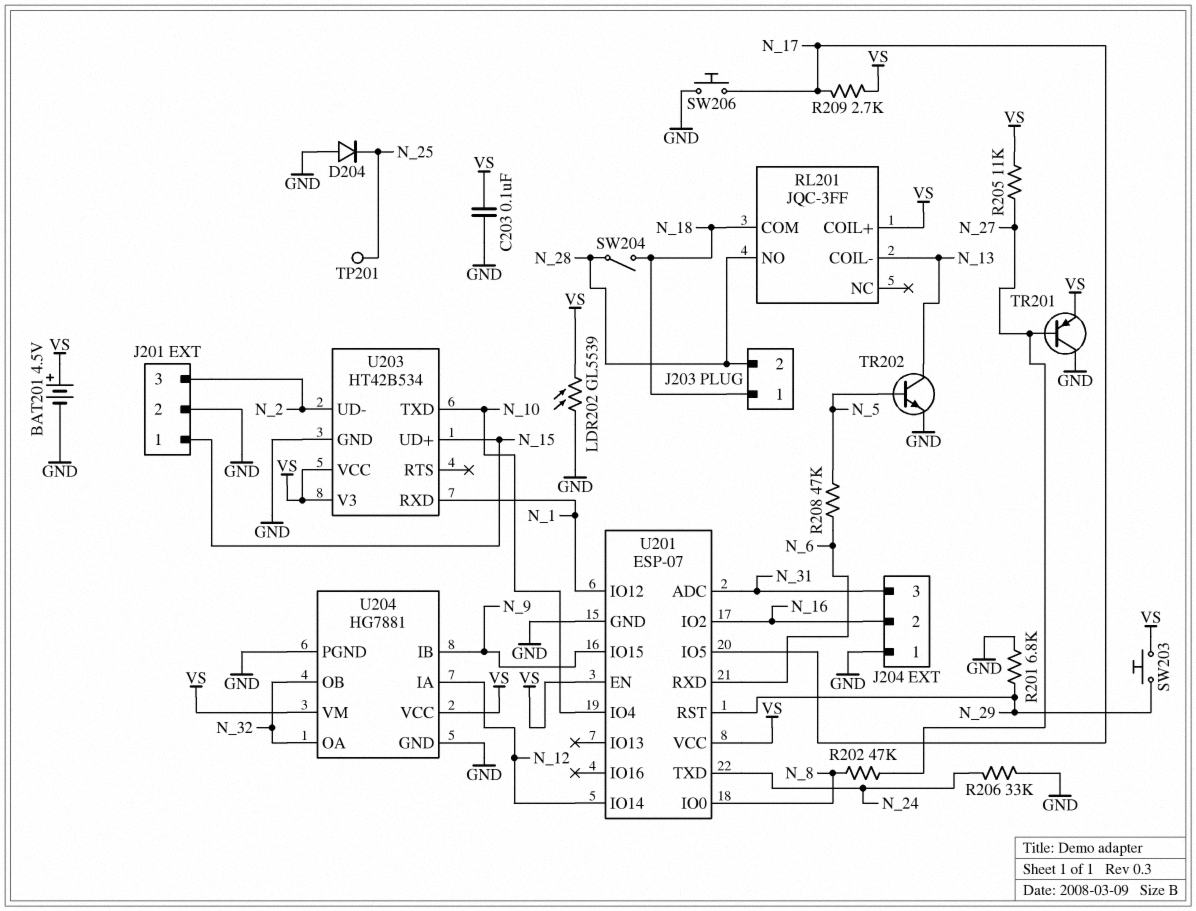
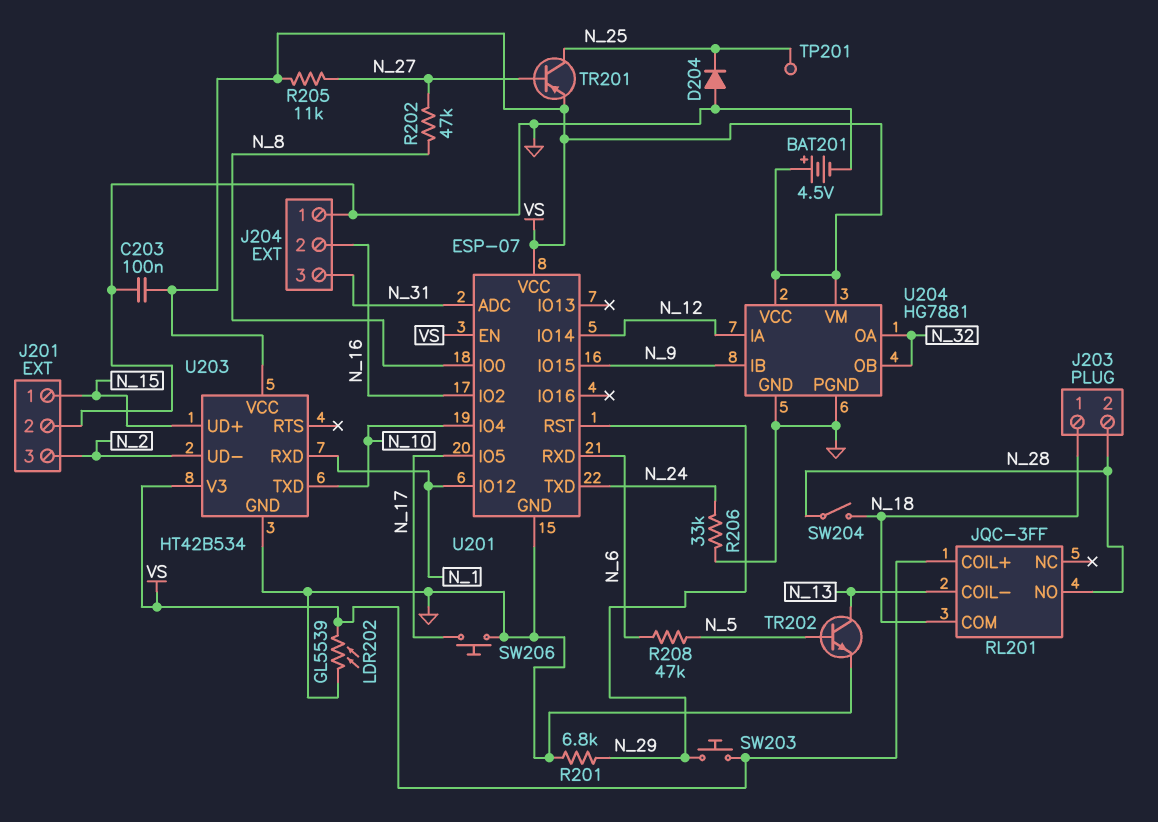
R209: 2.7k (N_17, VS) -> none
TR201: PNP (B N_27, C GND, E VS) -> PNP (B N_27, C N_25, E VS)

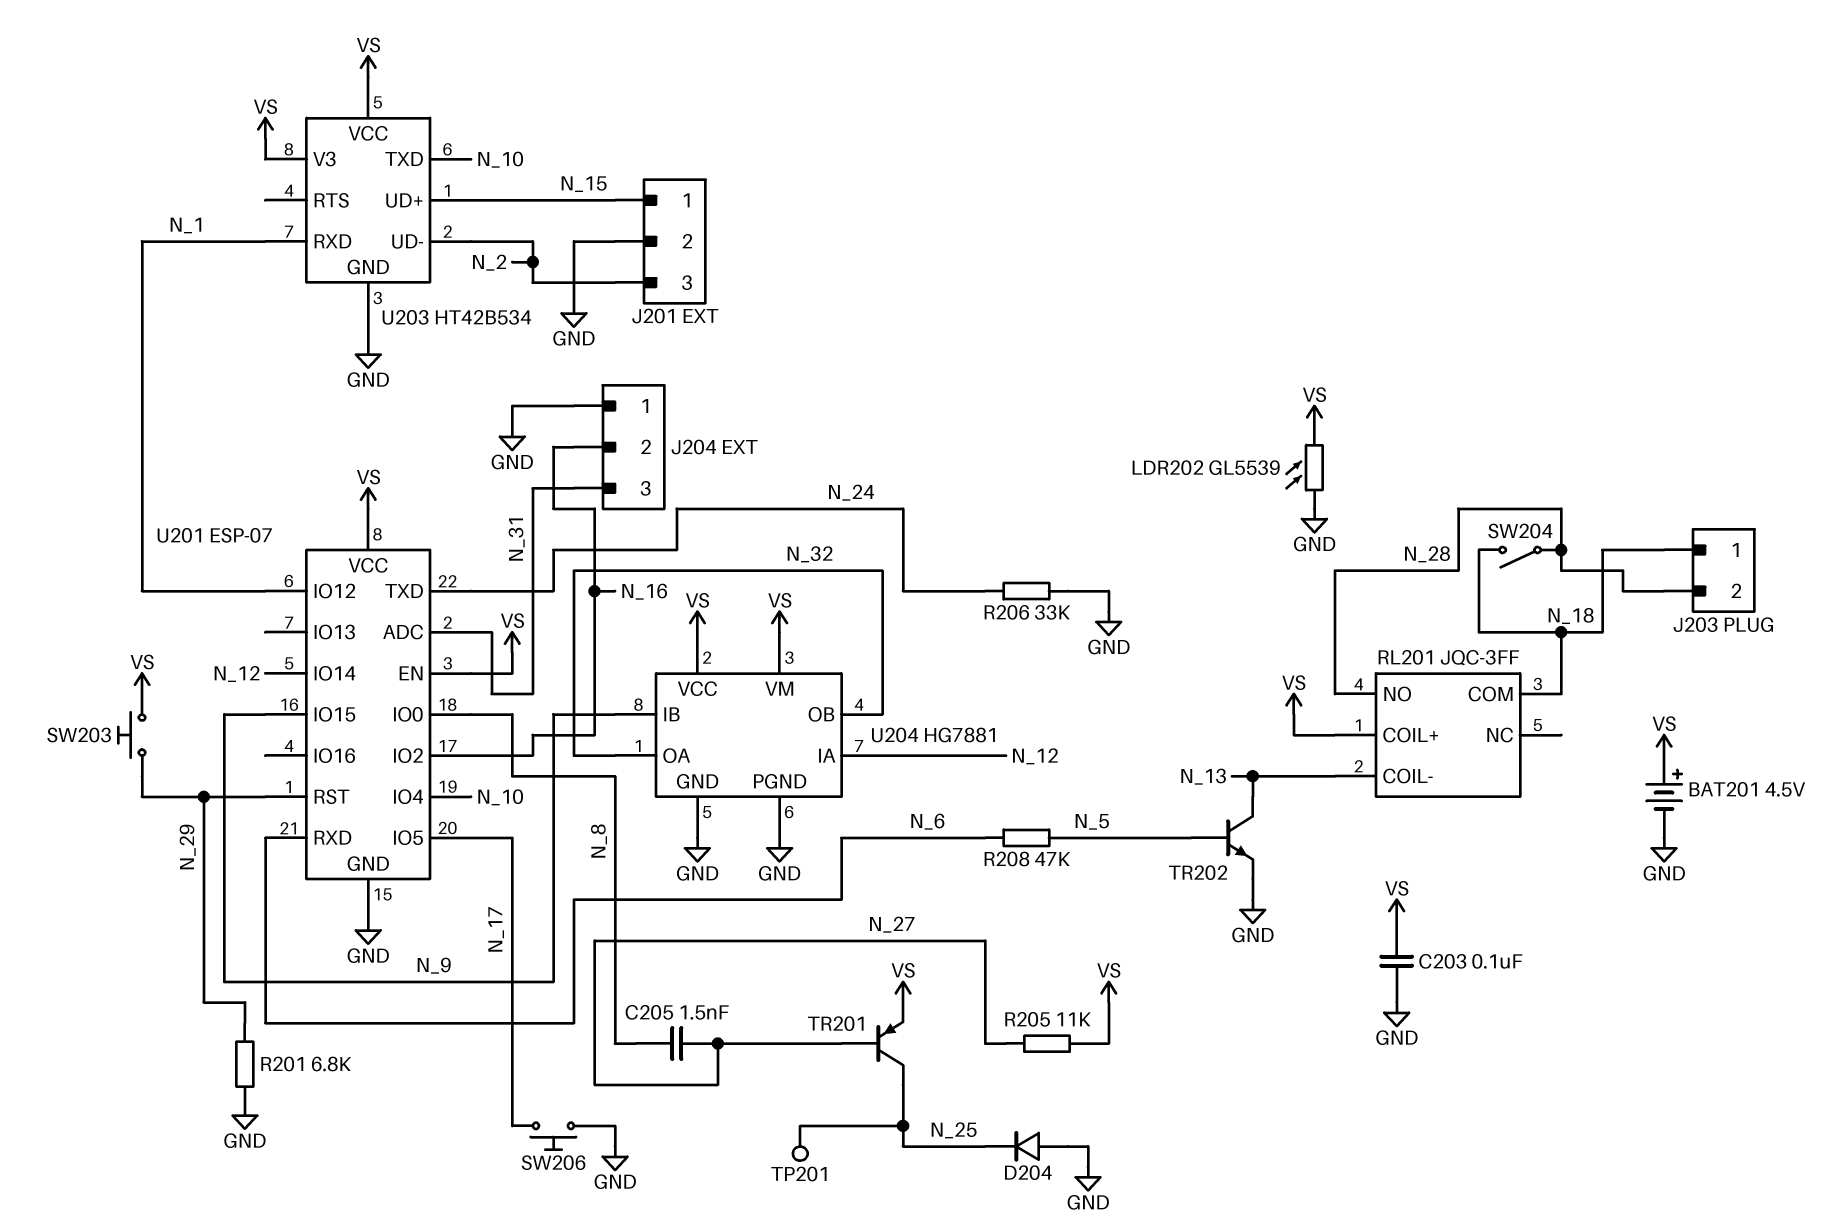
C205: none -> 1.5nF (N_8, N_27)
R202: 47k (N_8, N_27) -> none

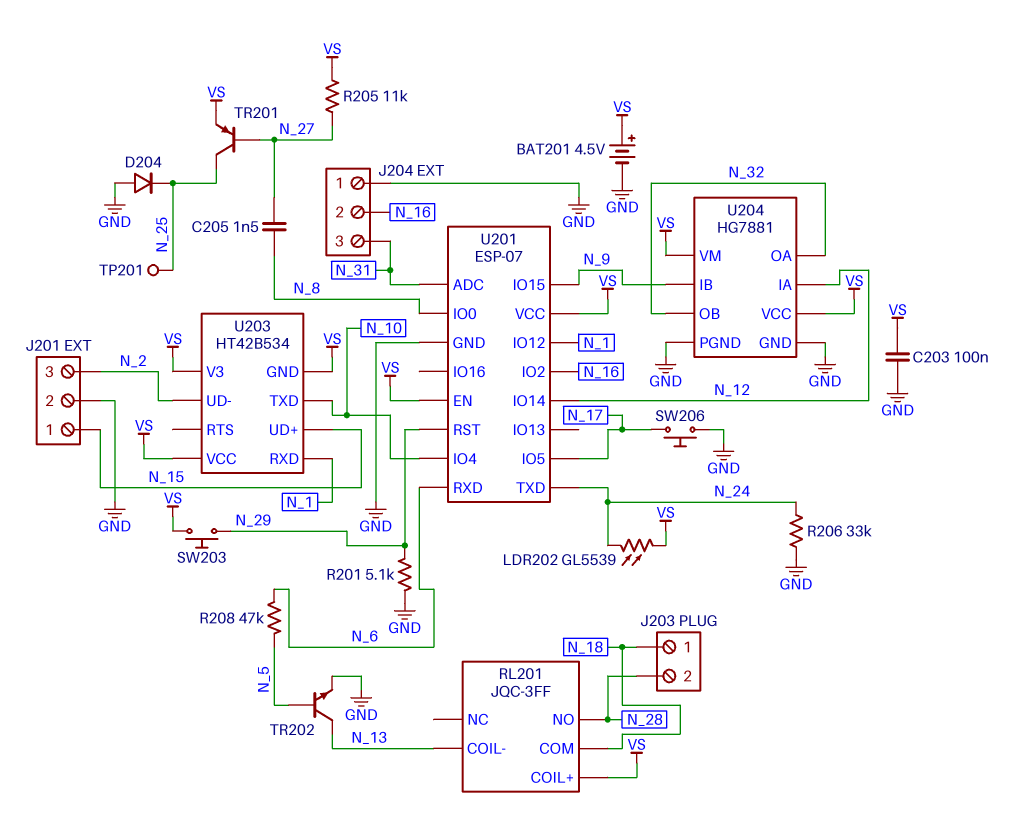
LDR202: GL5539 (GND, VS) -> GL5539 (N_24, VS)
R201: 6.8k (GND, N_29) -> 5.1k (GND, N_29)
SW204: switch (N_18, N_28) -> none
U203 pin GND: GND -> VS

